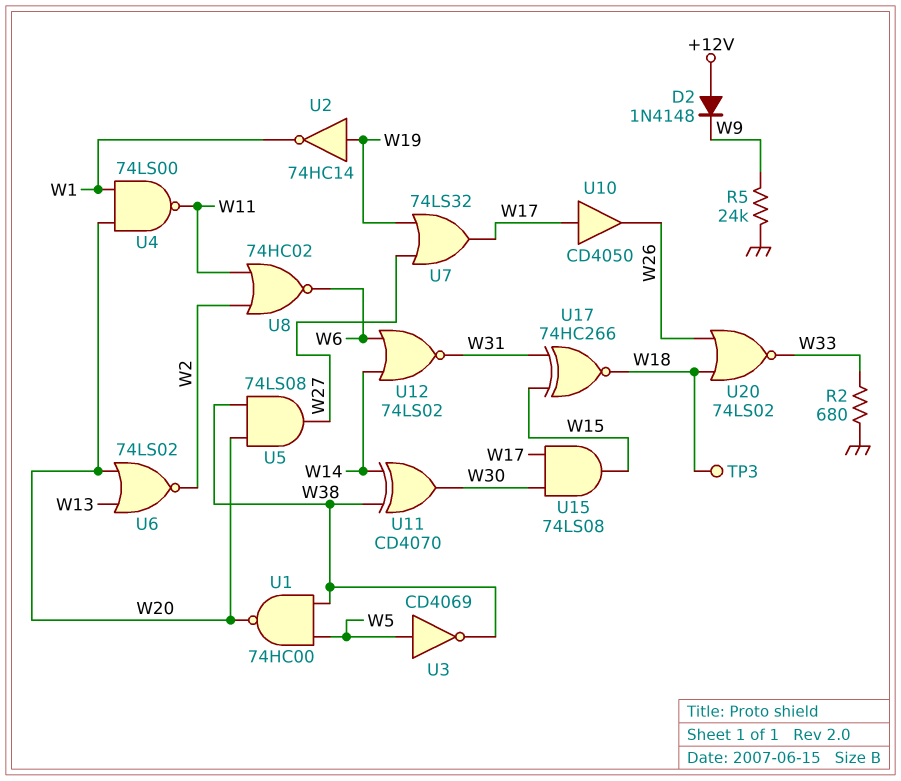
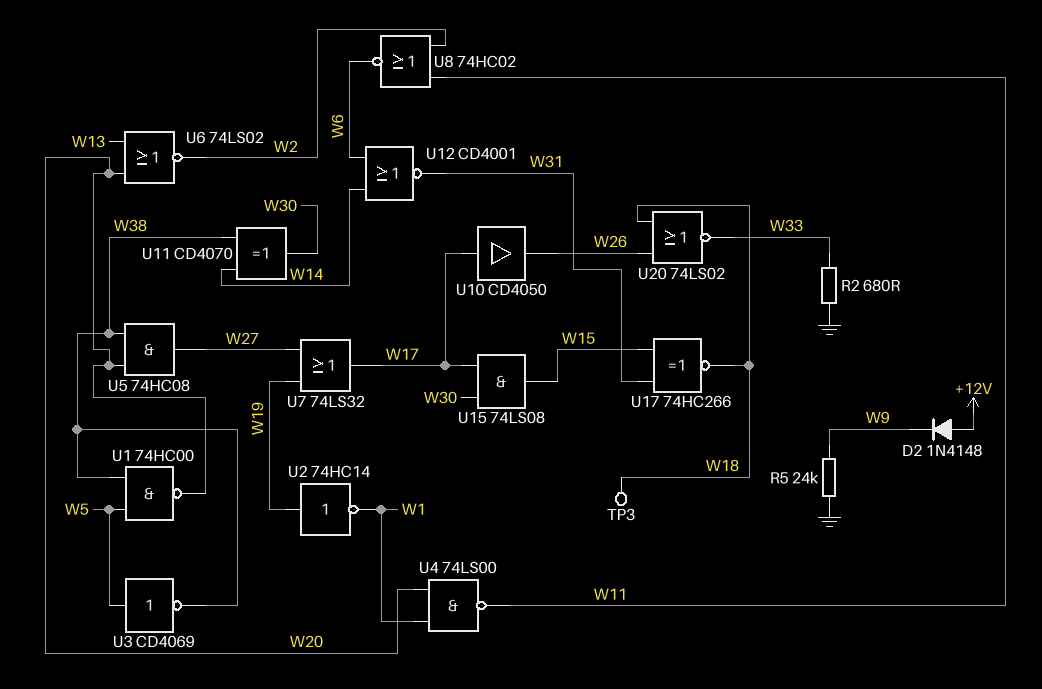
U5: AND 74LS08 (in W20, in W38, out W27) -> AND 74HC08 (in W20, in W38, out W27)
U12: NOR 74LS02 (in W6, in W14, out W31) -> NOR CD4001 (in W6, in W14, out W31)

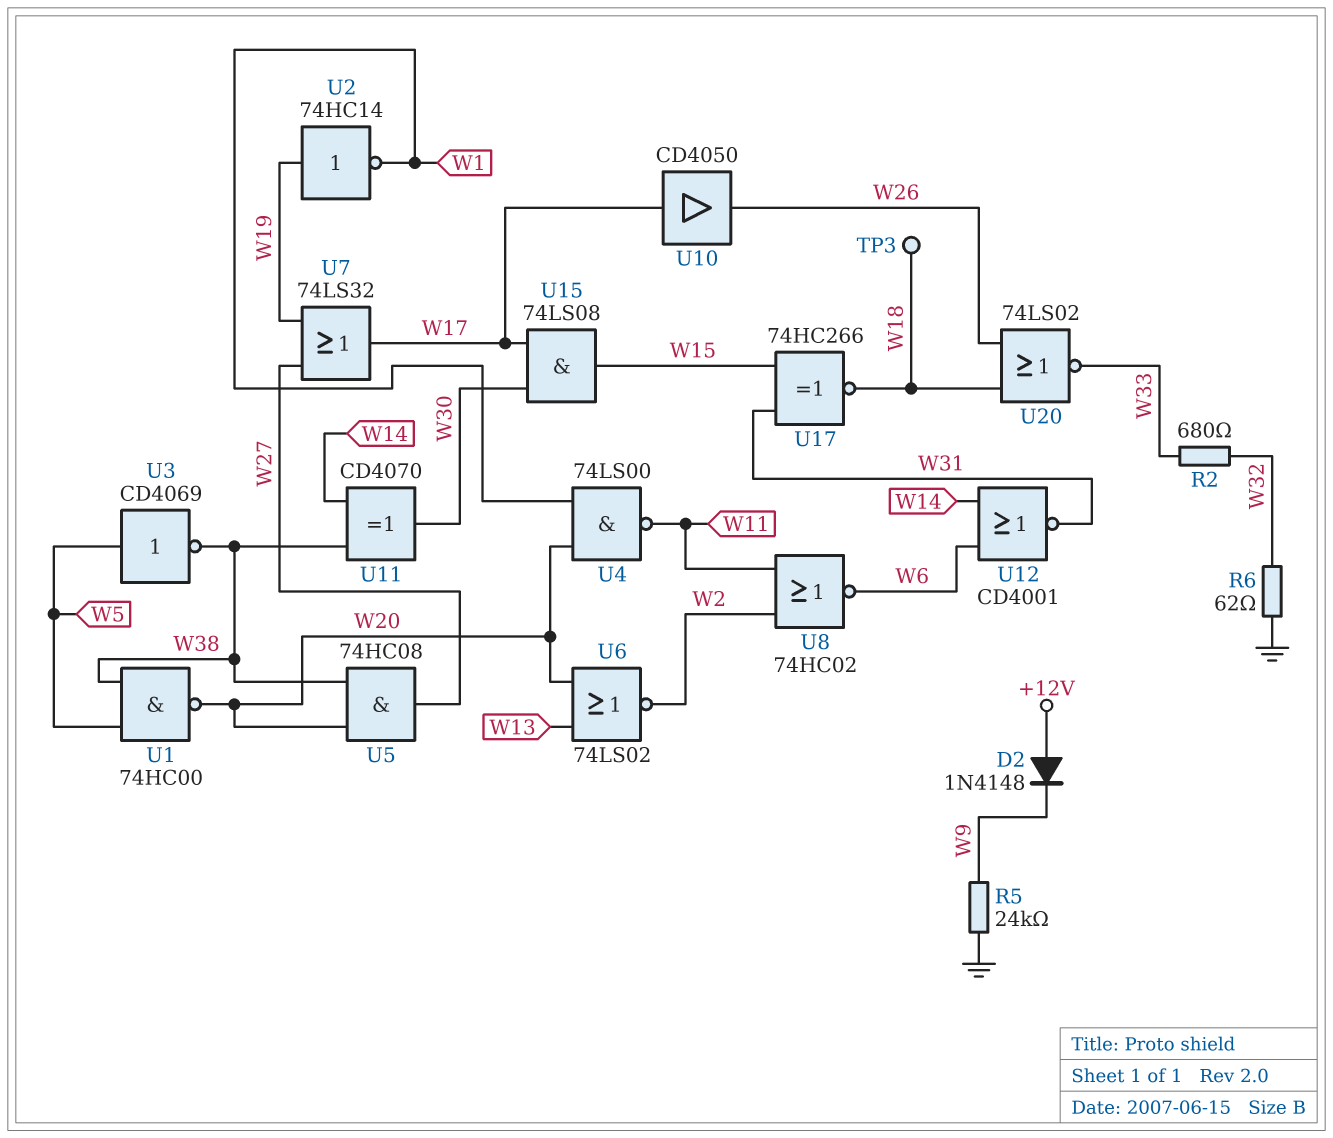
R2: 680 (GND, W33) -> 680 (W32, W33)
R6: none -> 62 (GND, W32)

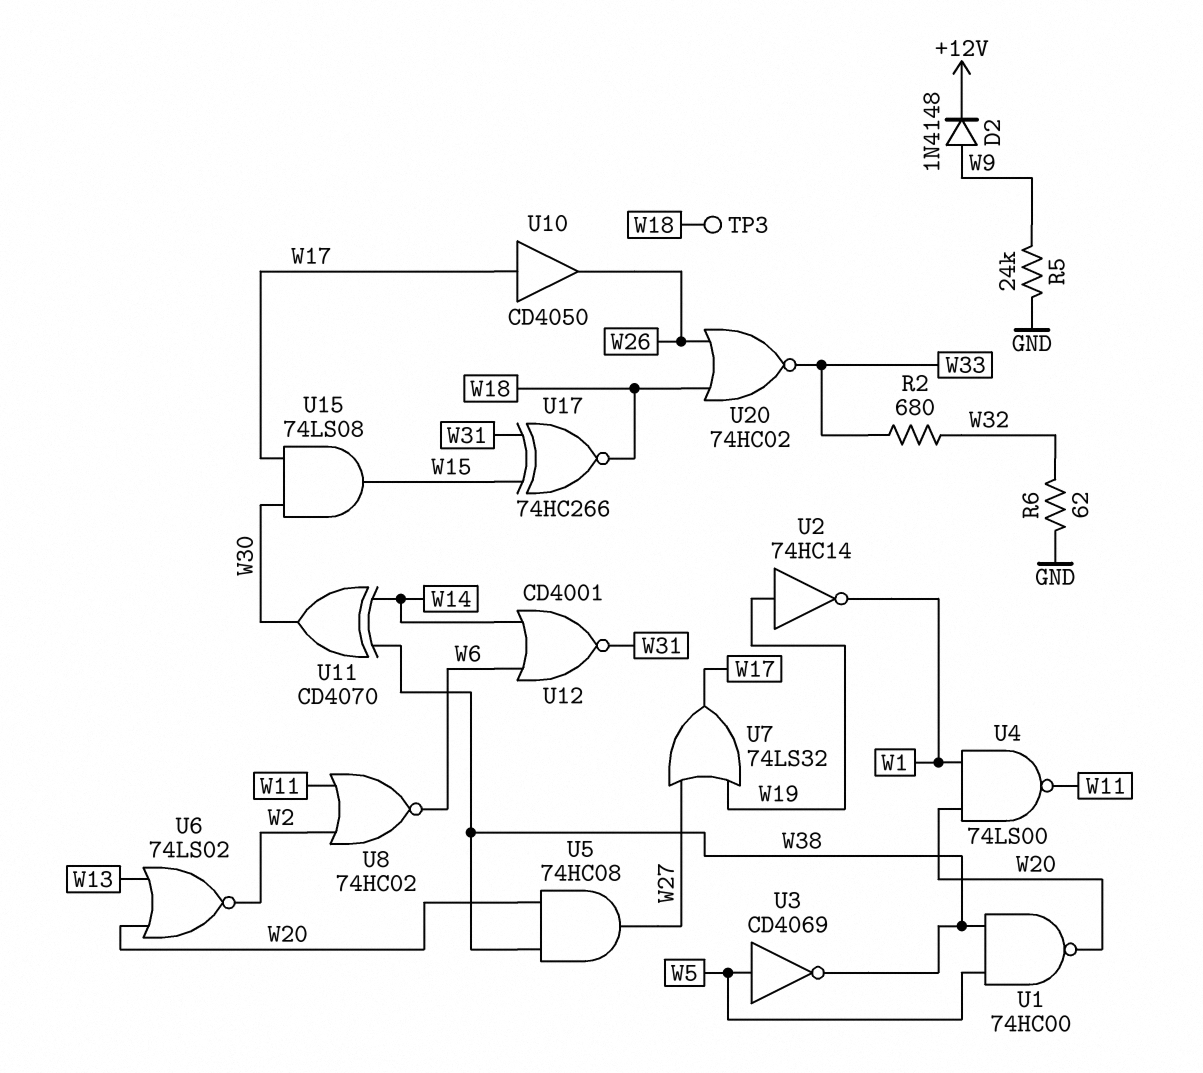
D2: diode 1N4148 (A +12V, K W9) -> diode 1N4148 (A W9, K +12V)
U20: NOR 74LS02 (in W18, in W26, out W33) -> NOR 74HC02 (in W18, in W26, out W33)

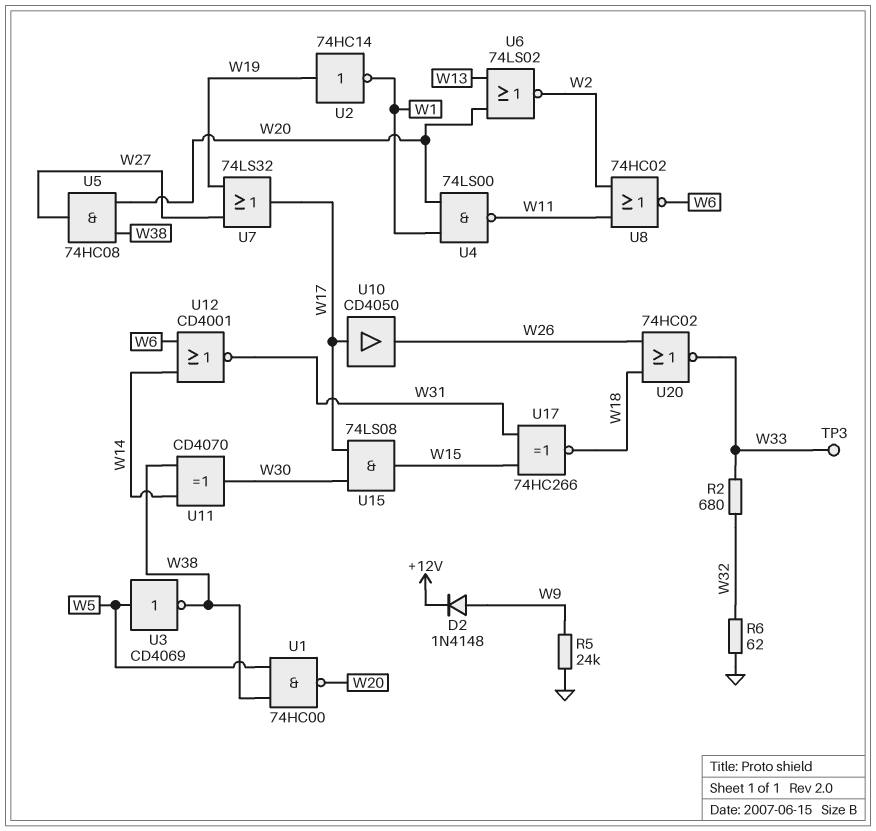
TP3: test point (W18) -> test point (W33)

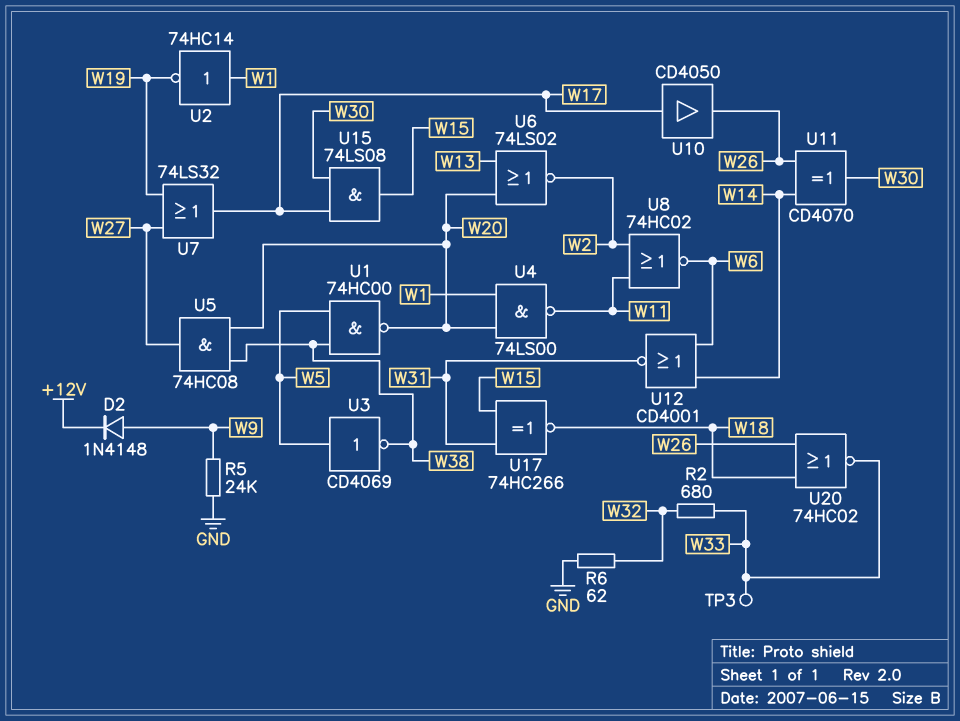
U2: NOT 74HC14 (in W19, out W1) -> NOT 74HC14 (in W1, out W19)
U11: XOR CD4070 (in W14, in W38, out W30) -> XOR CD4070 (in W14, in W26, out W30)

